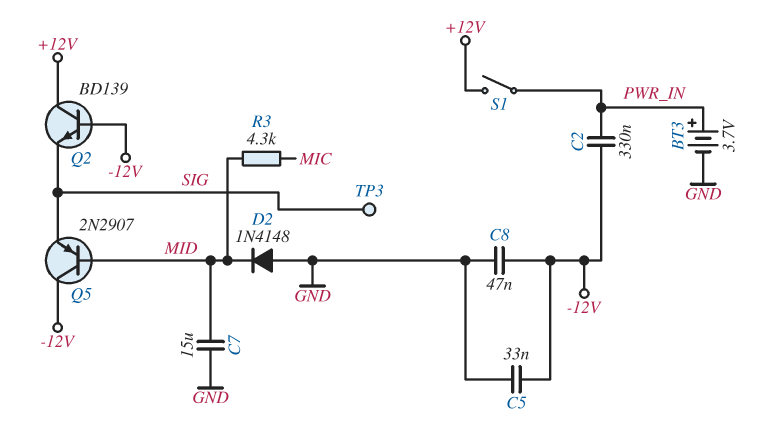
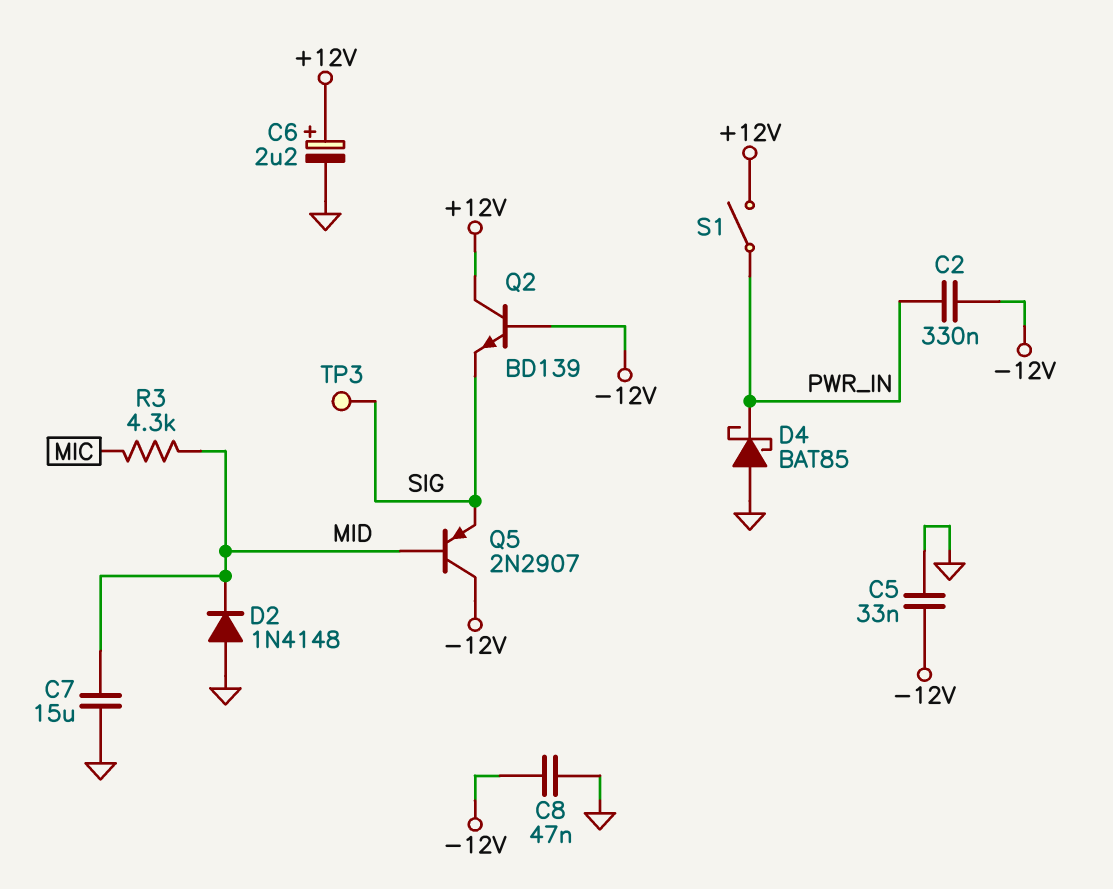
BT3: 3.7V (plus PWR_IN, minus GND) -> none
C6: none -> 2.2uF (plus +12V, minus GND)
D4: none -> schottky BAT85 (A GND, K PWR_IN)

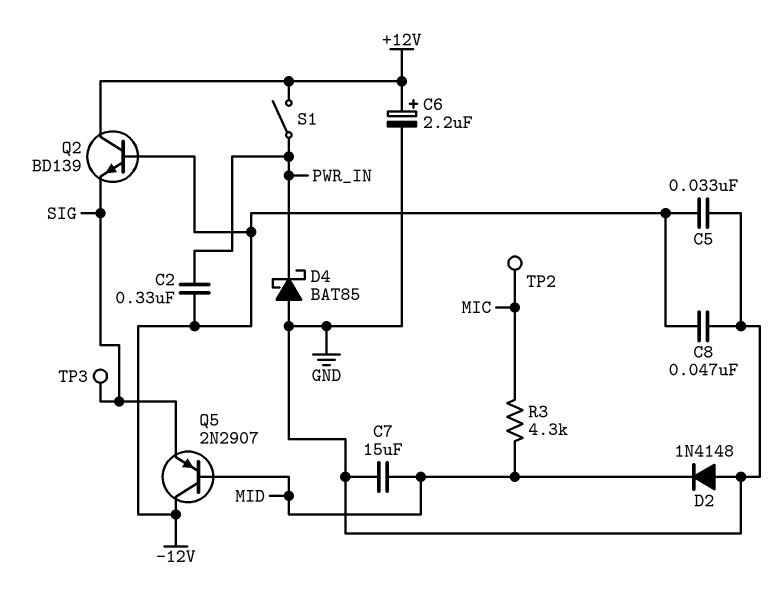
TP2: none -> test point (MIC)

